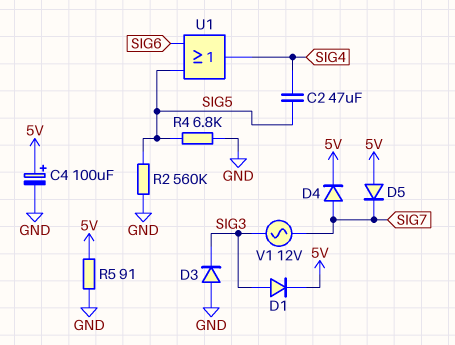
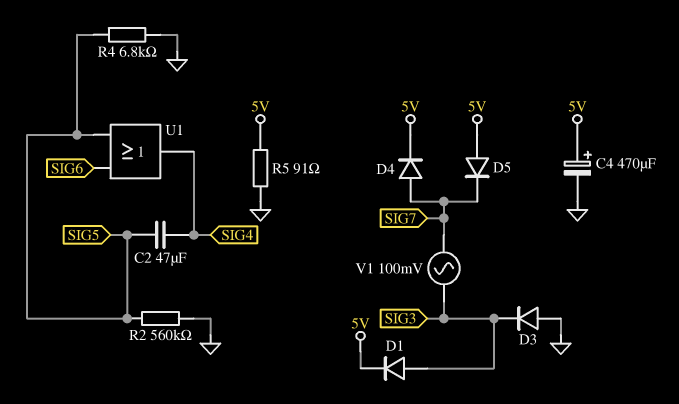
C4: 100uF (plus 5V, minus GND) -> 470uF (plus 5V, minus GND)
V1: AC 12V (SIG3, SIG7) -> AC 100mV (SIG3, SIG7)

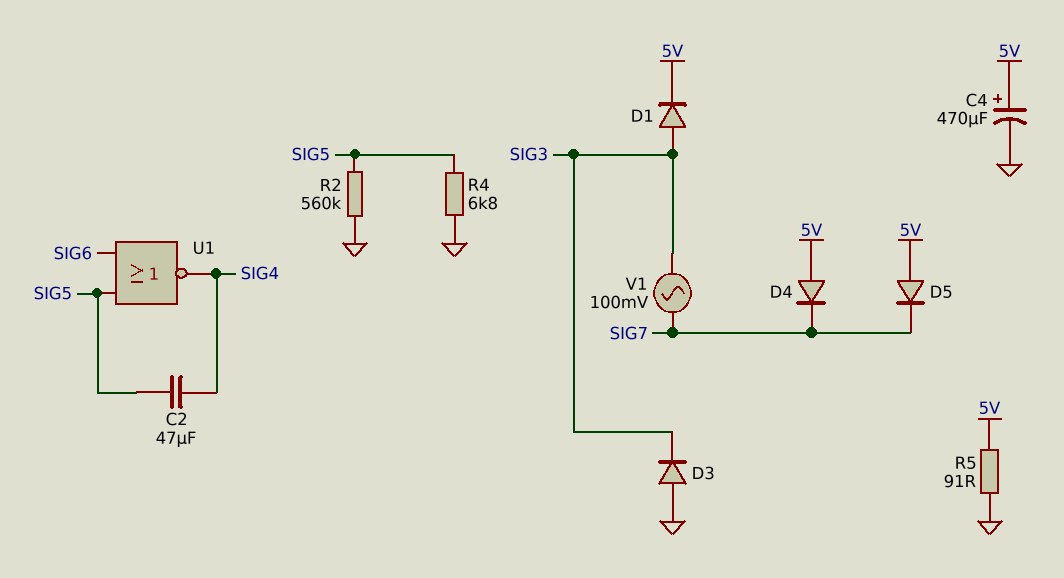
D4: diode (A SIG7, K 5V) -> diode (A 5V, K SIG7)
U1: OR (in SIG5, in SIG6, out SIG4) -> NOR (in SIG5, in SIG6, out SIG4)

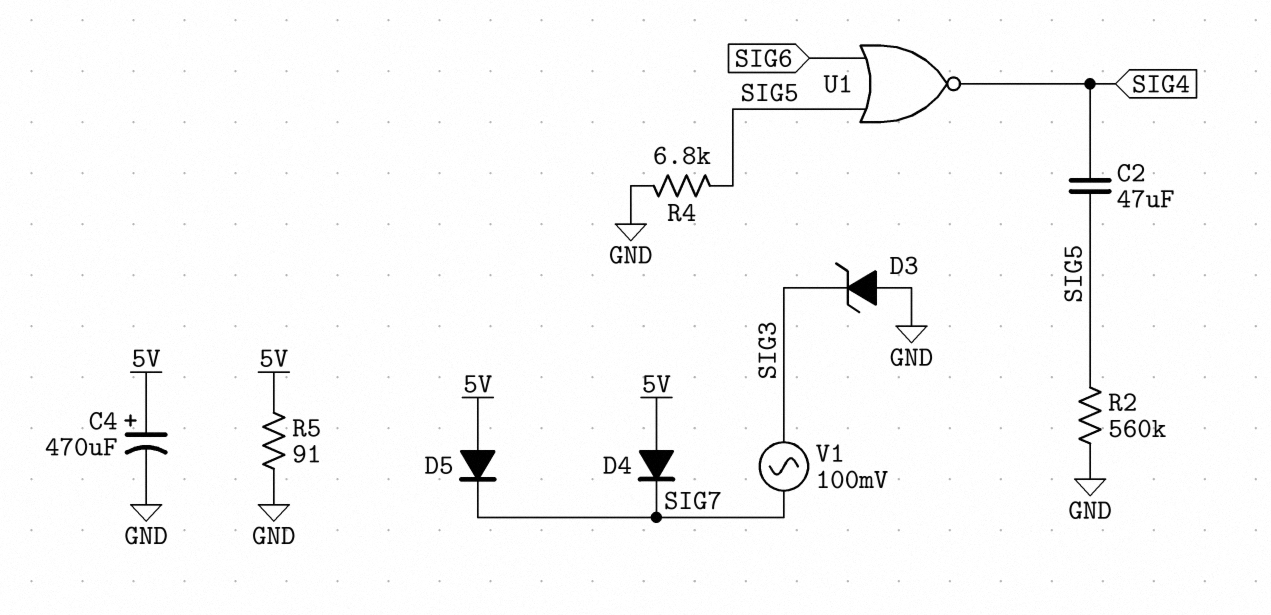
D1: diode (A SIG3, K 5V) -> none
D3: diode (A GND, K SIG3) -> zener (A GND, K SIG3)

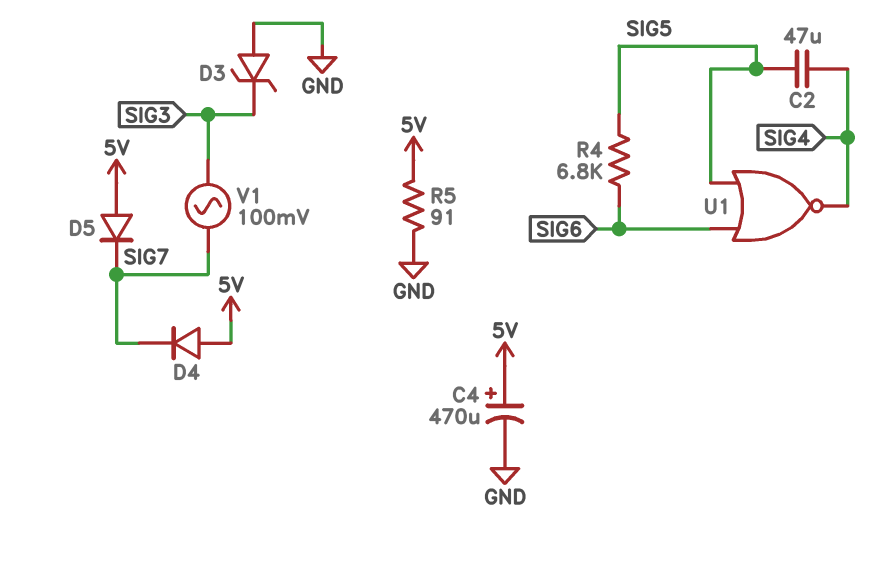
R2: 560k (GND, SIG5) -> none
R4: 6.8k (GND, SIG5) -> 6.8k (SIG5, SIG6)

